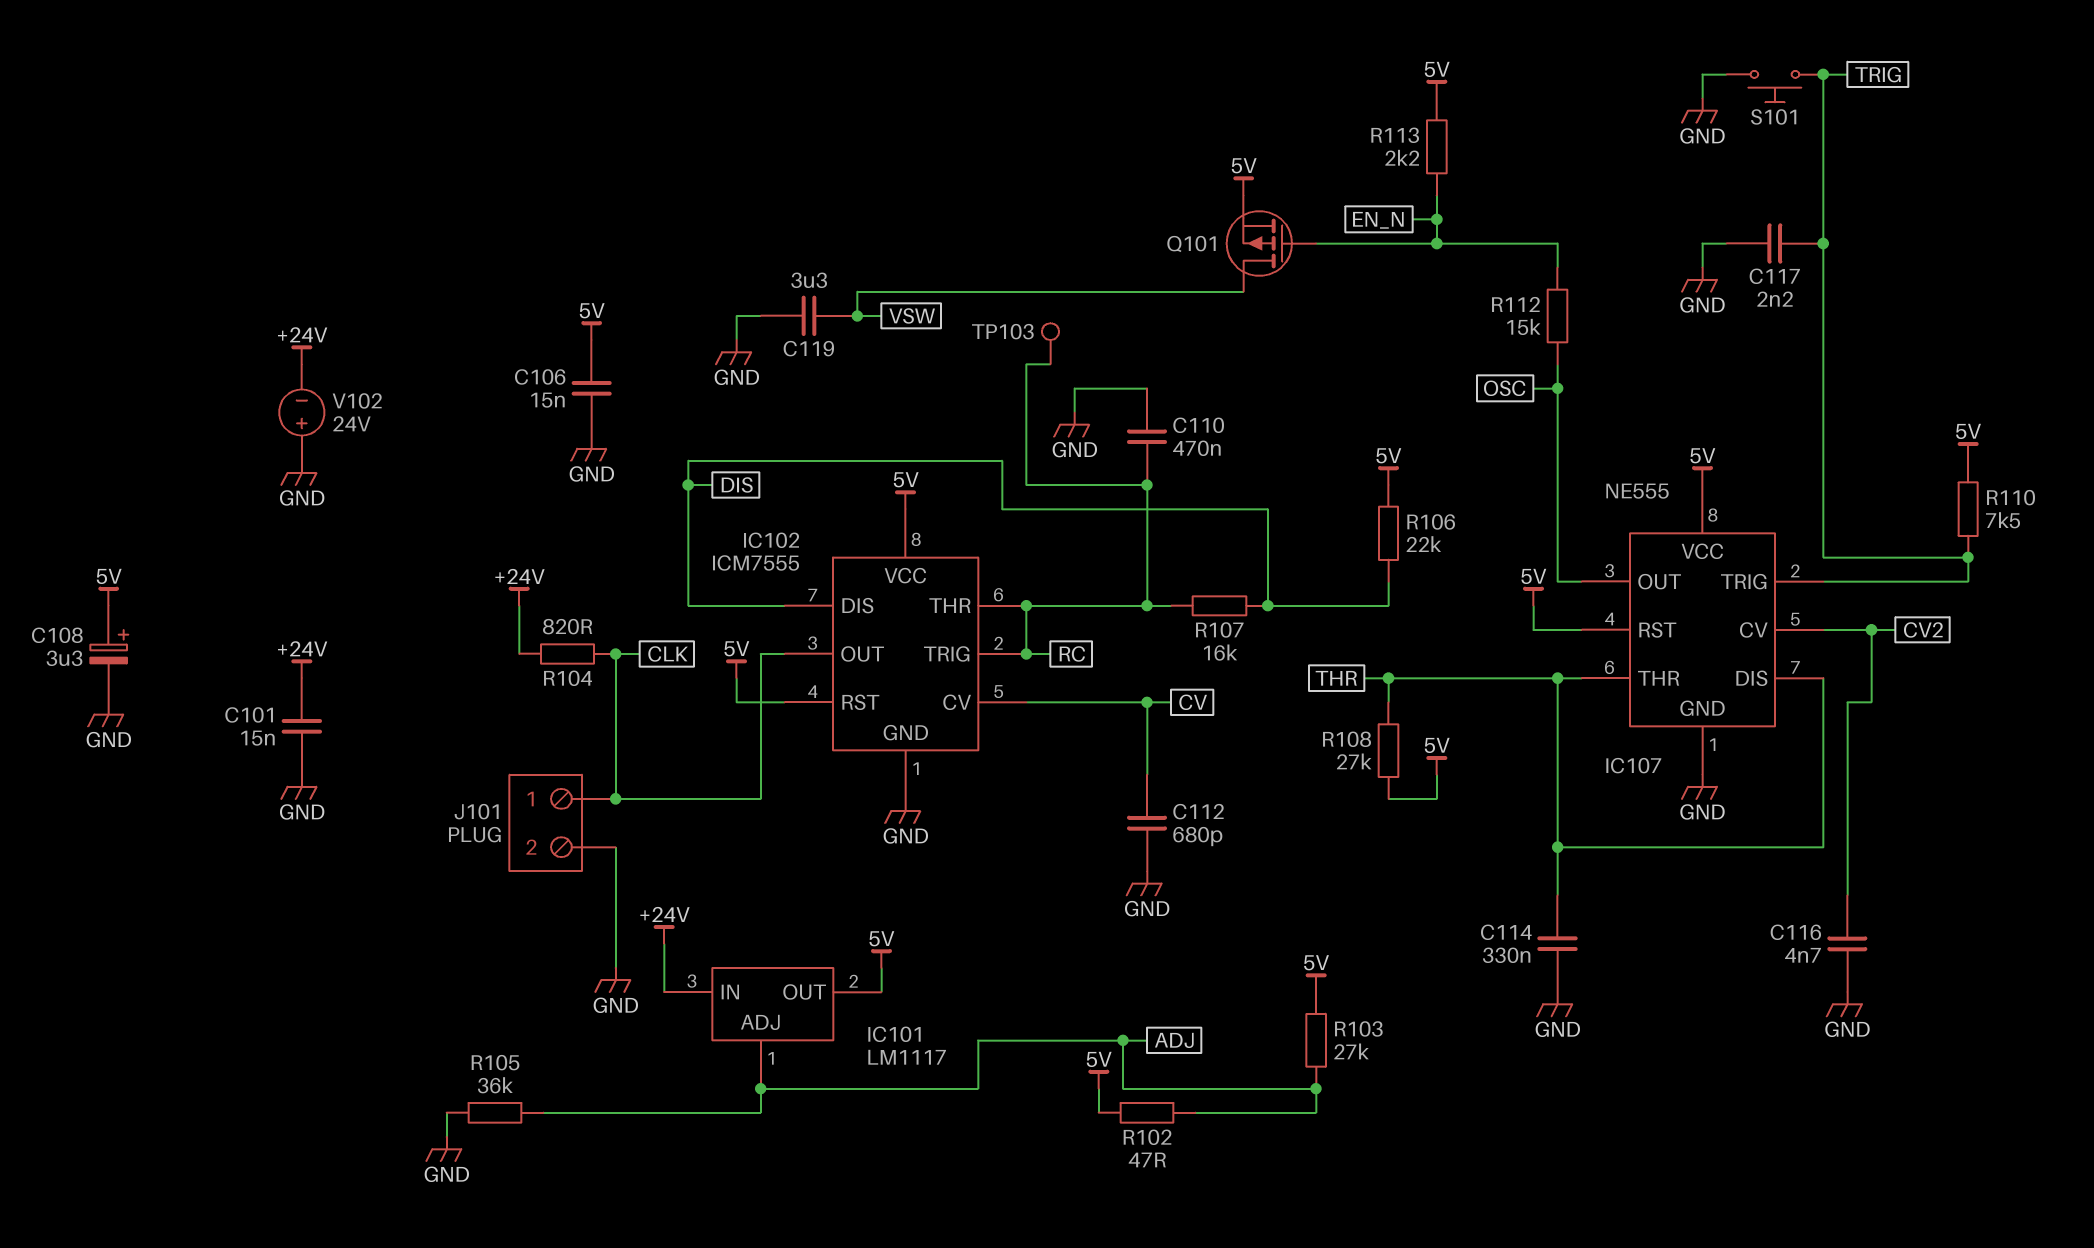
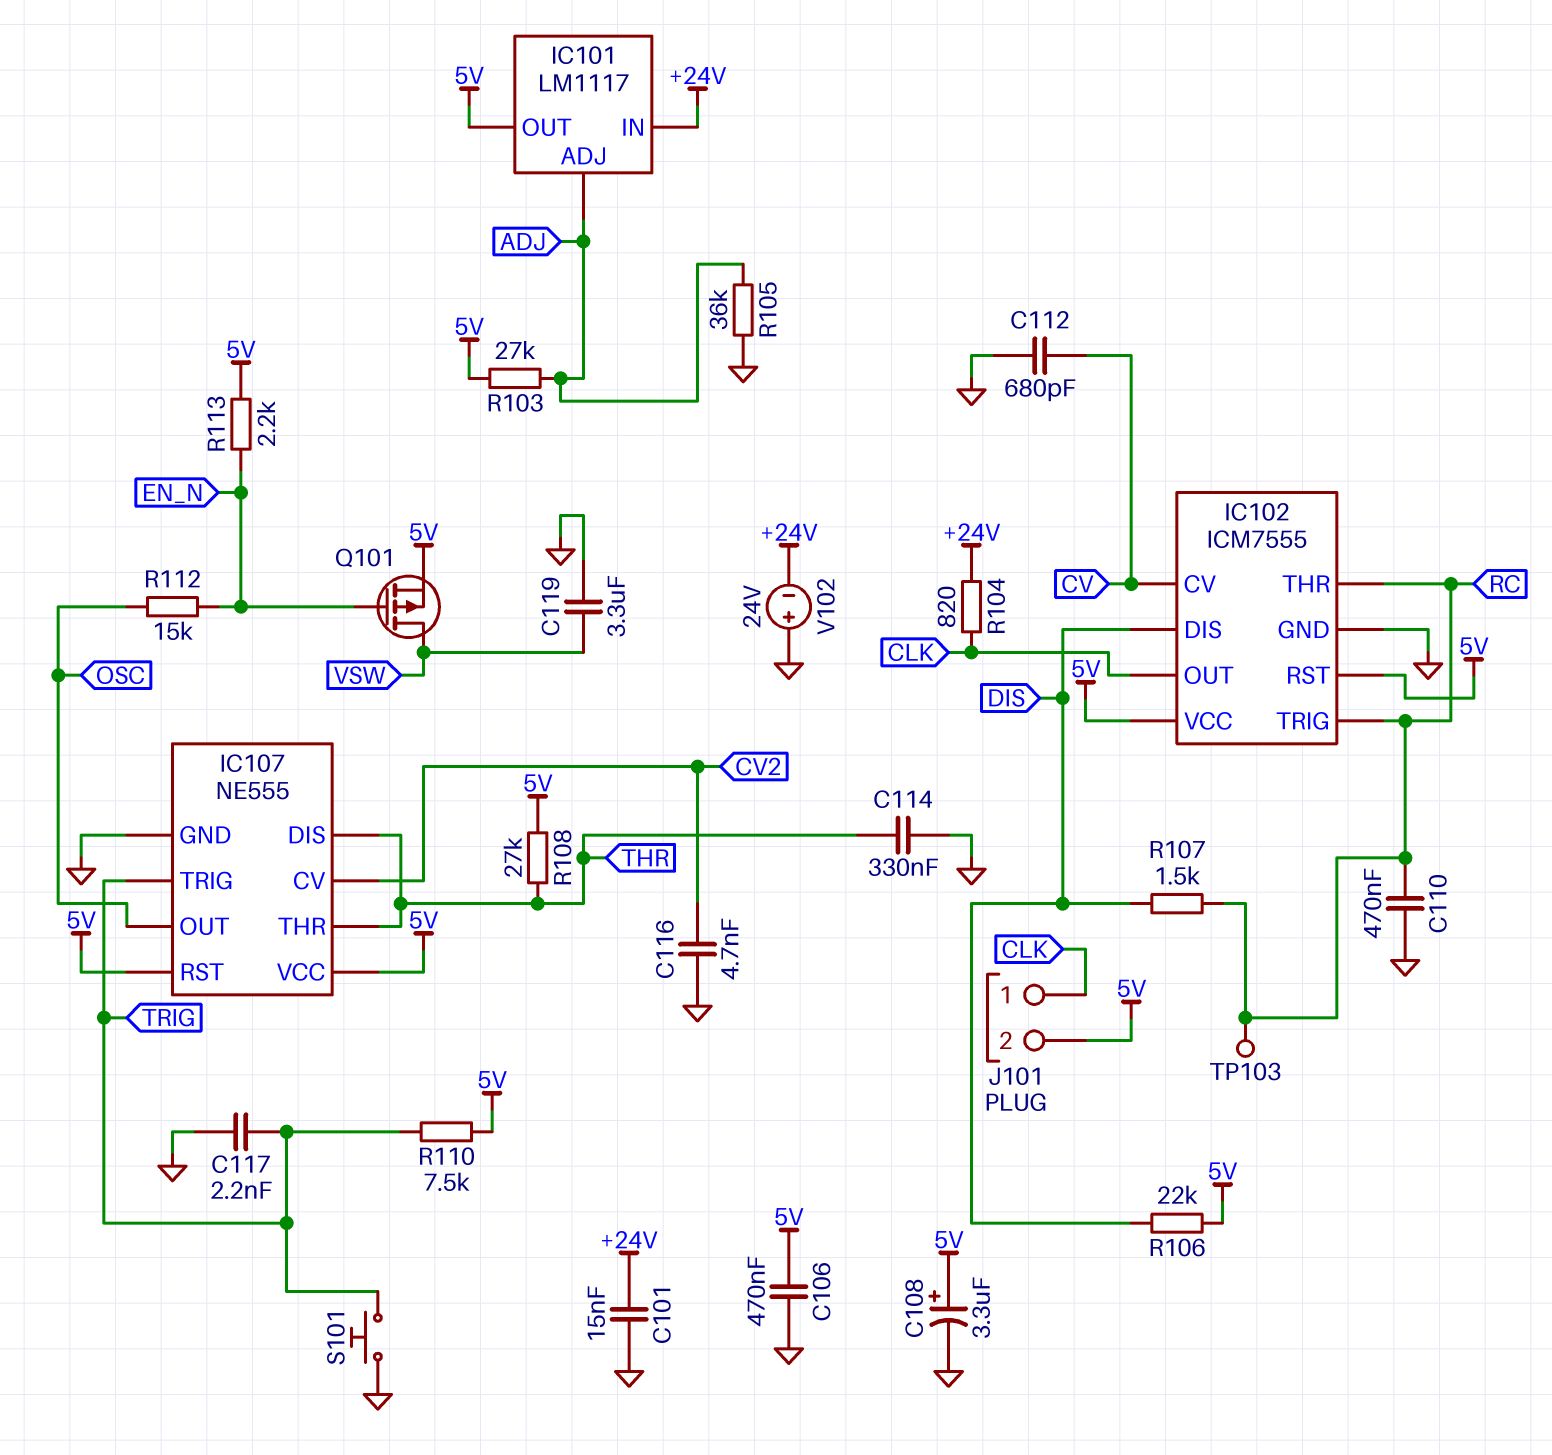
C106: 15nF (5V, GND) -> 470nF (5V, GND)
J101 pin 2: GND -> 5V
R102: 47 (5V, ADJ) -> none
R107: 16k (DIS, RC) -> 1.5k (DIS, RC)

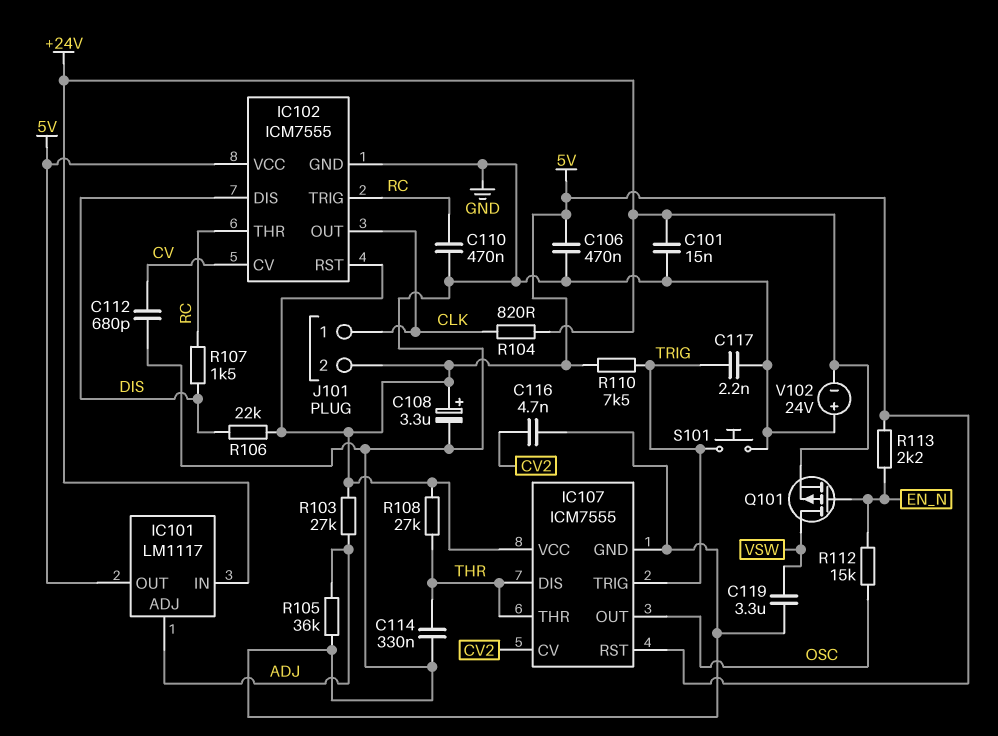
IC107: NE555 -> ICM7555
Q101: PMOS (G EN_N, D VSW, S 5V) -> PMOS (G EN_N, D VSW, S +24V)
TP103: test point (RC) -> none

